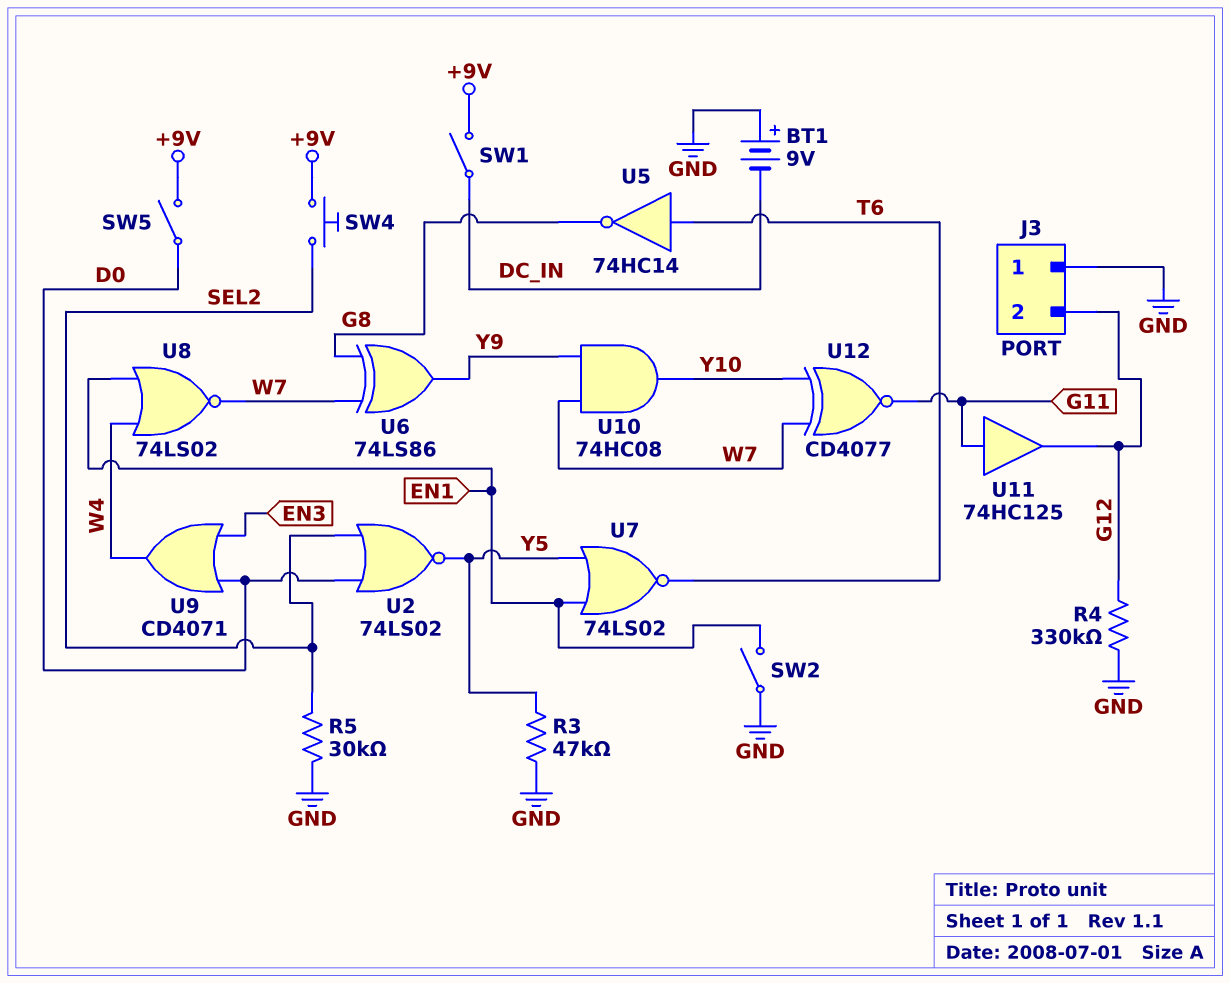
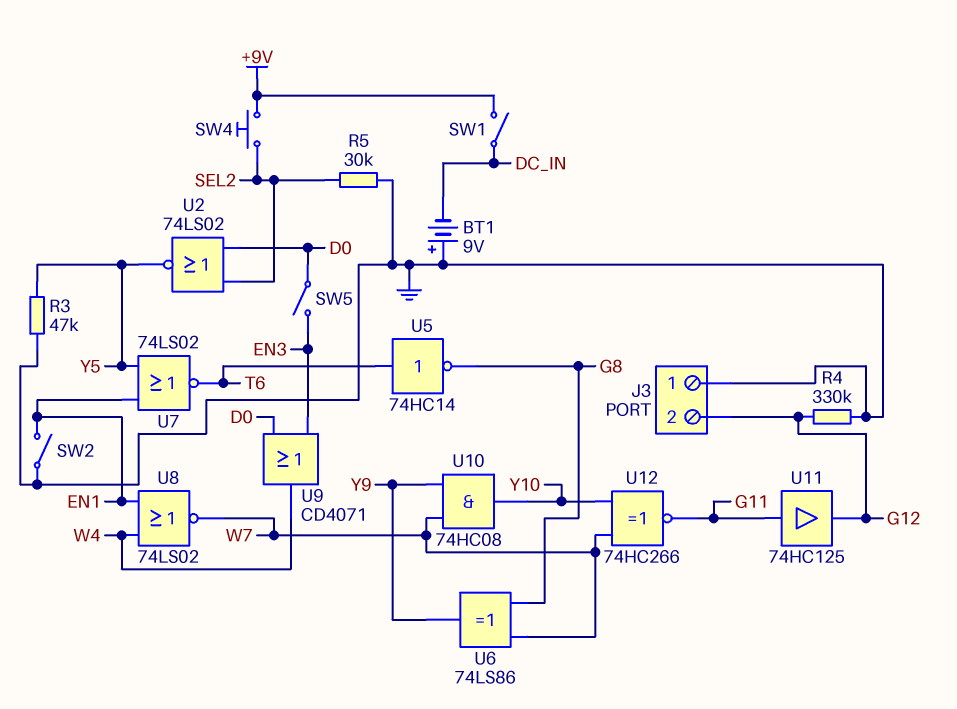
SW5: switch (+9V, D0) -> switch (D0, EN3)
U12: XNOR CD4077 (in W7, in Y10, out G11) -> XNOR 74HC266 (in W7, in Y10, out G11)

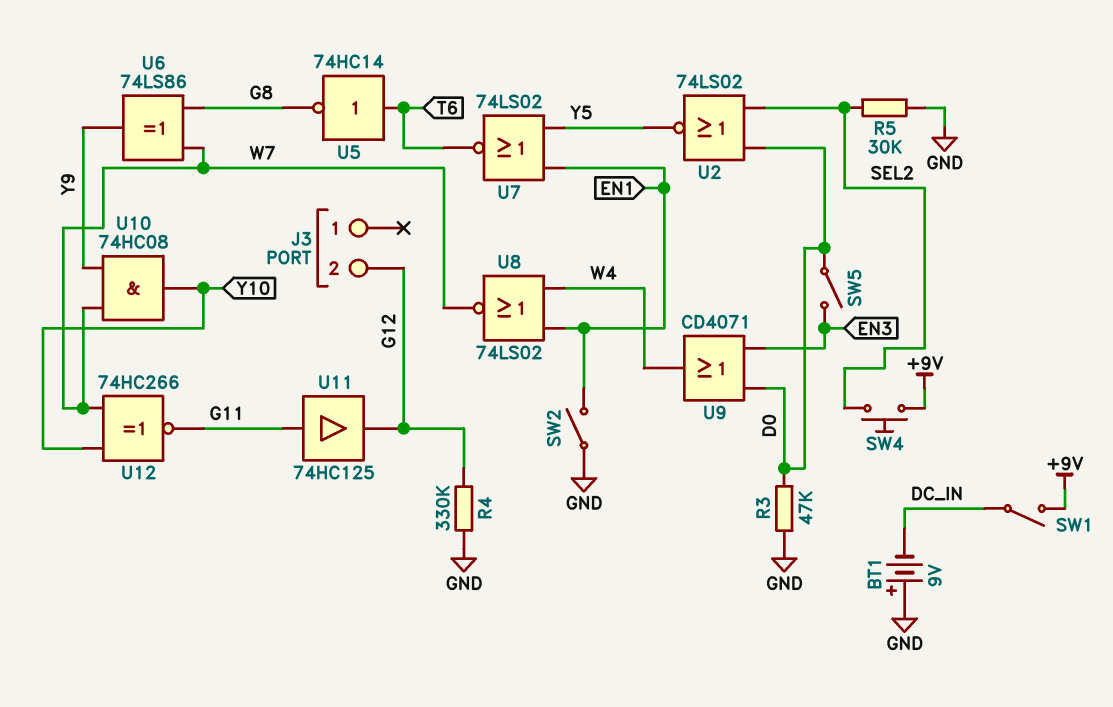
J3 pin 1: GND -> none
R3: 47k (GND, Y5) -> 47k (D0, GND)

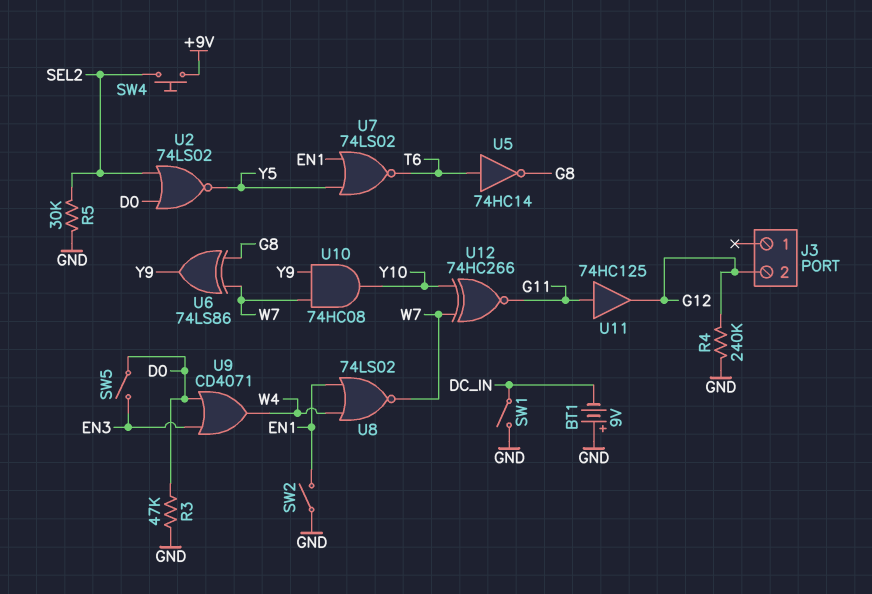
R4: 330k (G12, GND) -> 240k (G12, GND)
SW1: switch (+9V, DC_IN) -> switch (DC_IN, GND)

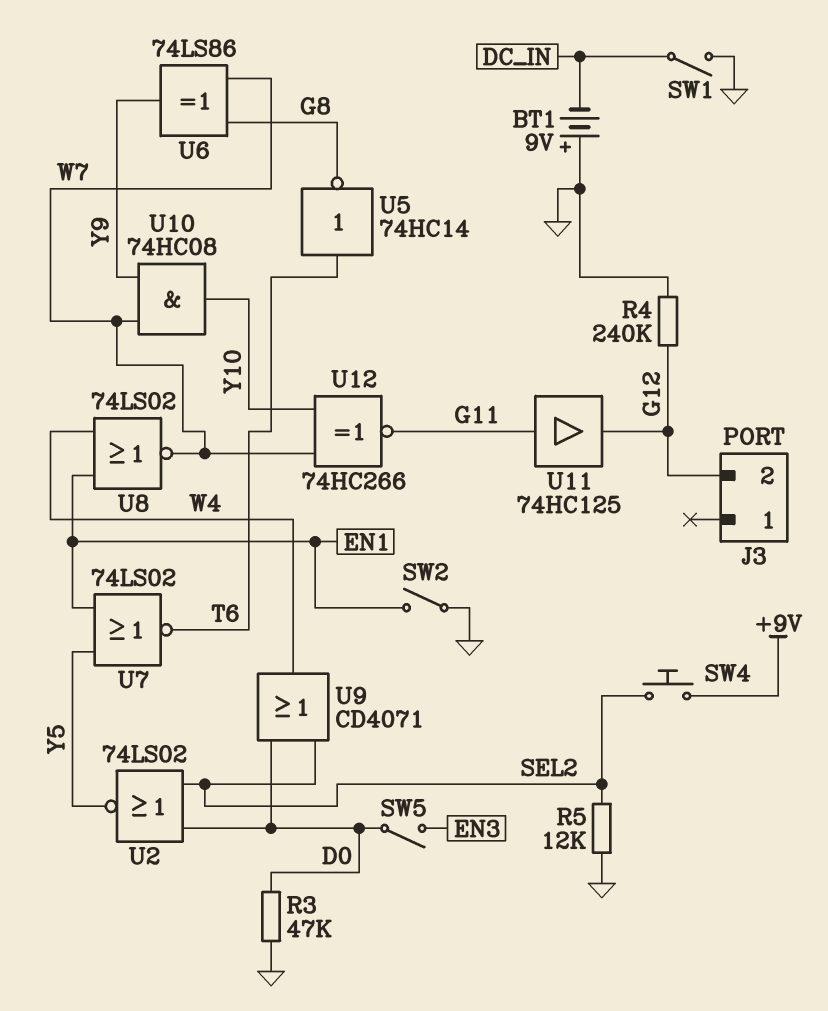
R5: 30k (GND, SEL2) -> 12k (GND, SEL2)
U9: OR CD4071 (in D0, in EN3, out W4) -> OR CD4071 (in D0, in SEL2, out W4)

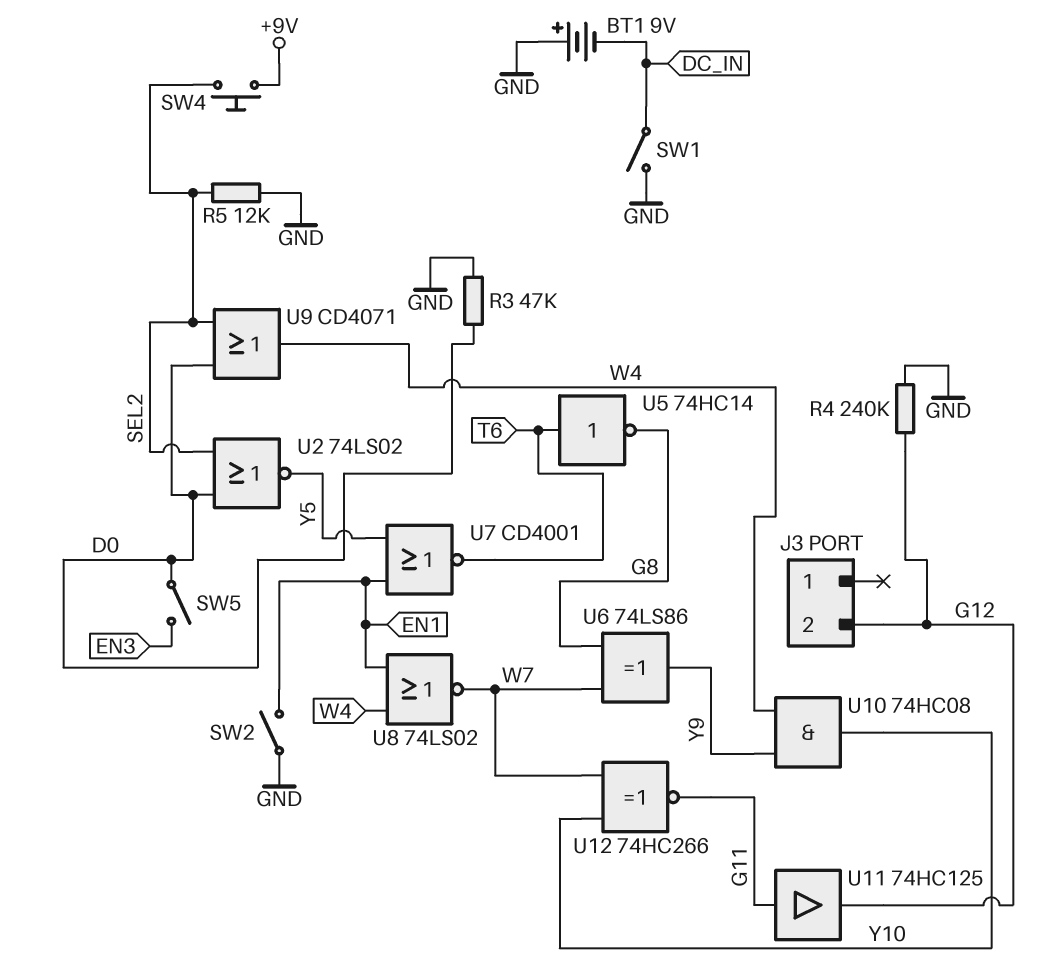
U7: NOR 74LS02 (in EN1, in Y5, out T6) -> NOR CD4001 (in EN1, in Y5, out T6)
U10: AND 74HC08 (in W7, in Y9, out Y10) -> AND 74HC08 (in W4, in Y9, out Y10)

